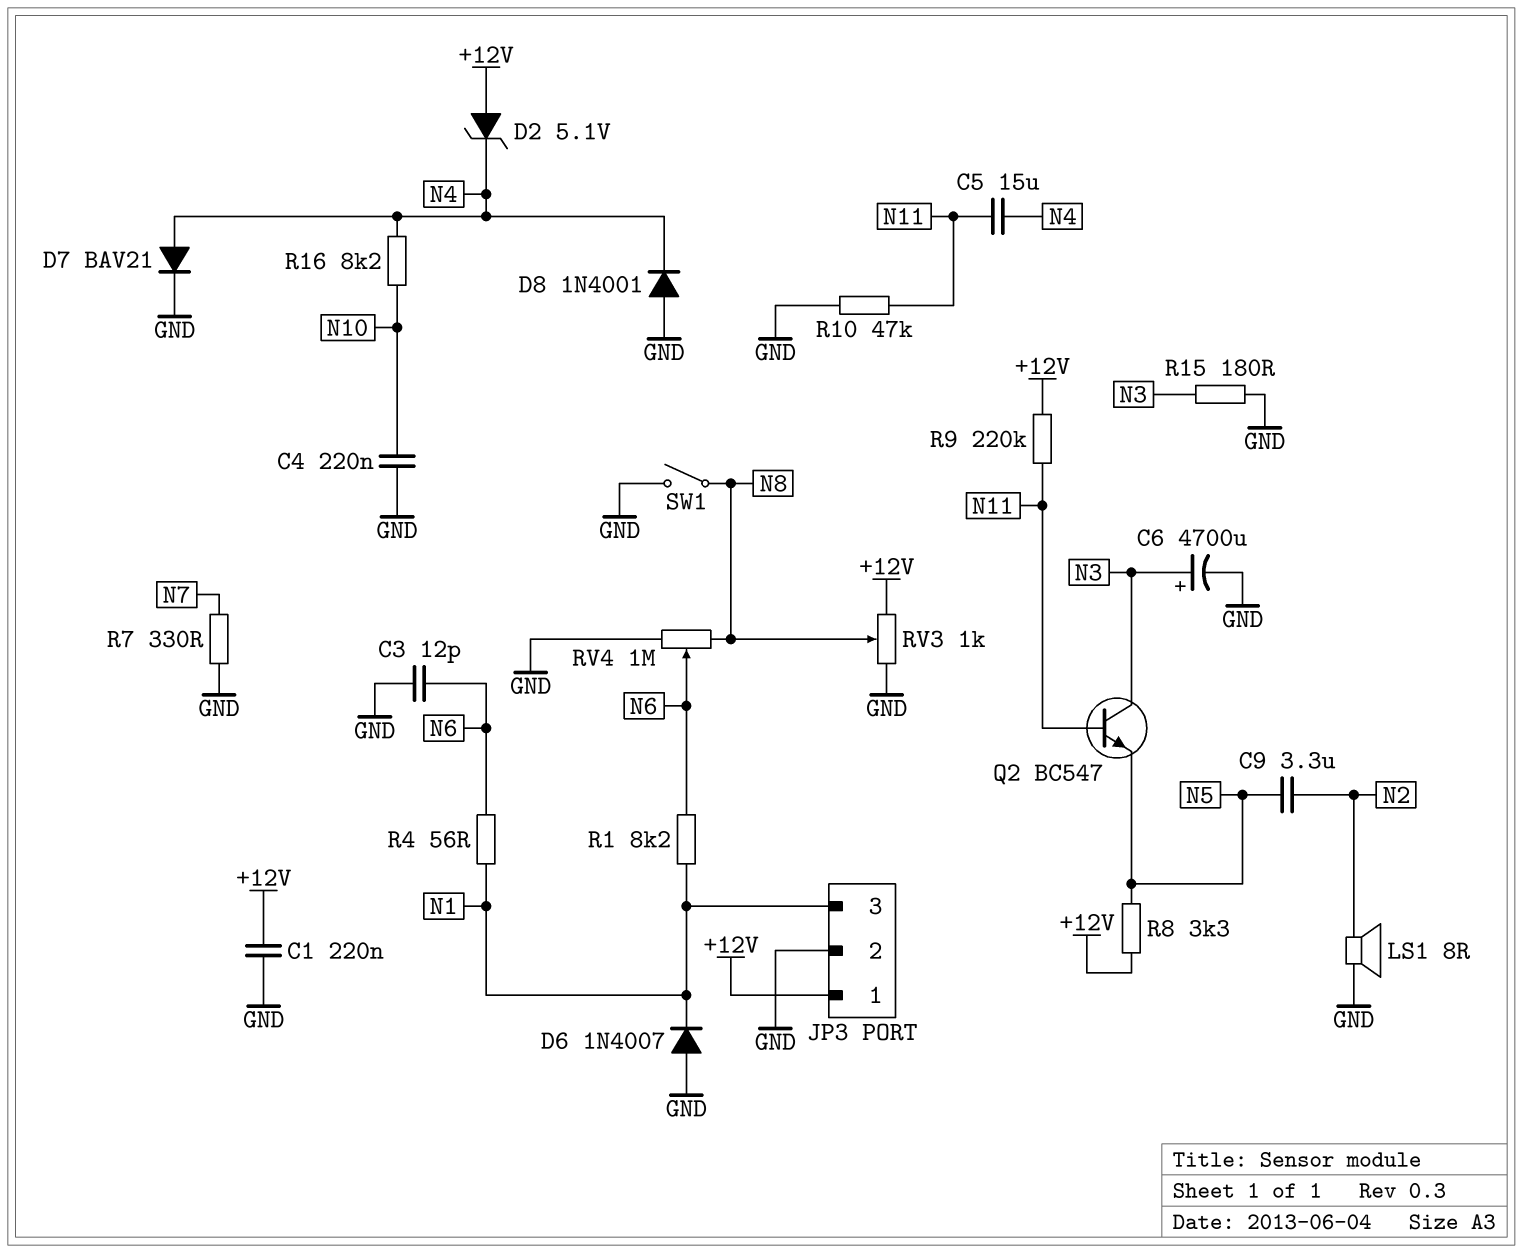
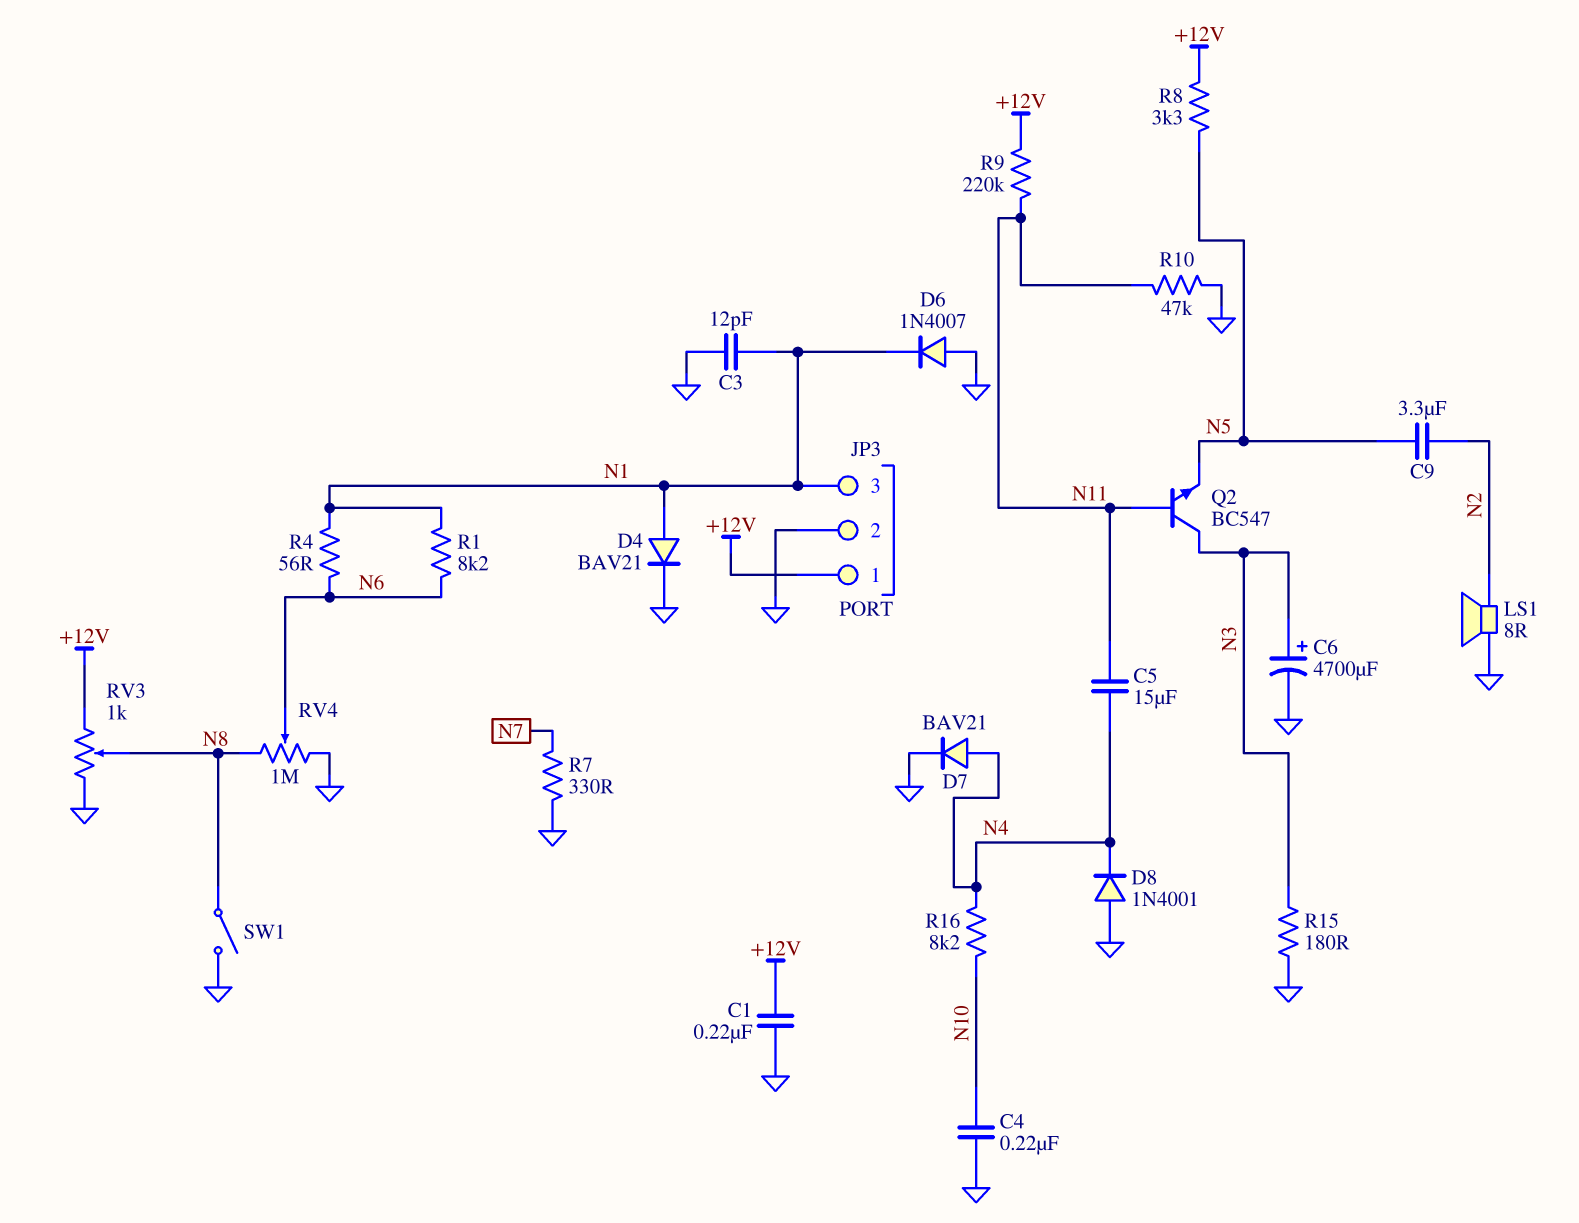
C3: 12pF (GND, N6) -> 12pF (GND, N1)
D2: zener 5.1V (A +12V, K N4) -> none
D4: none -> diode BAV21 (A N1, K GND)

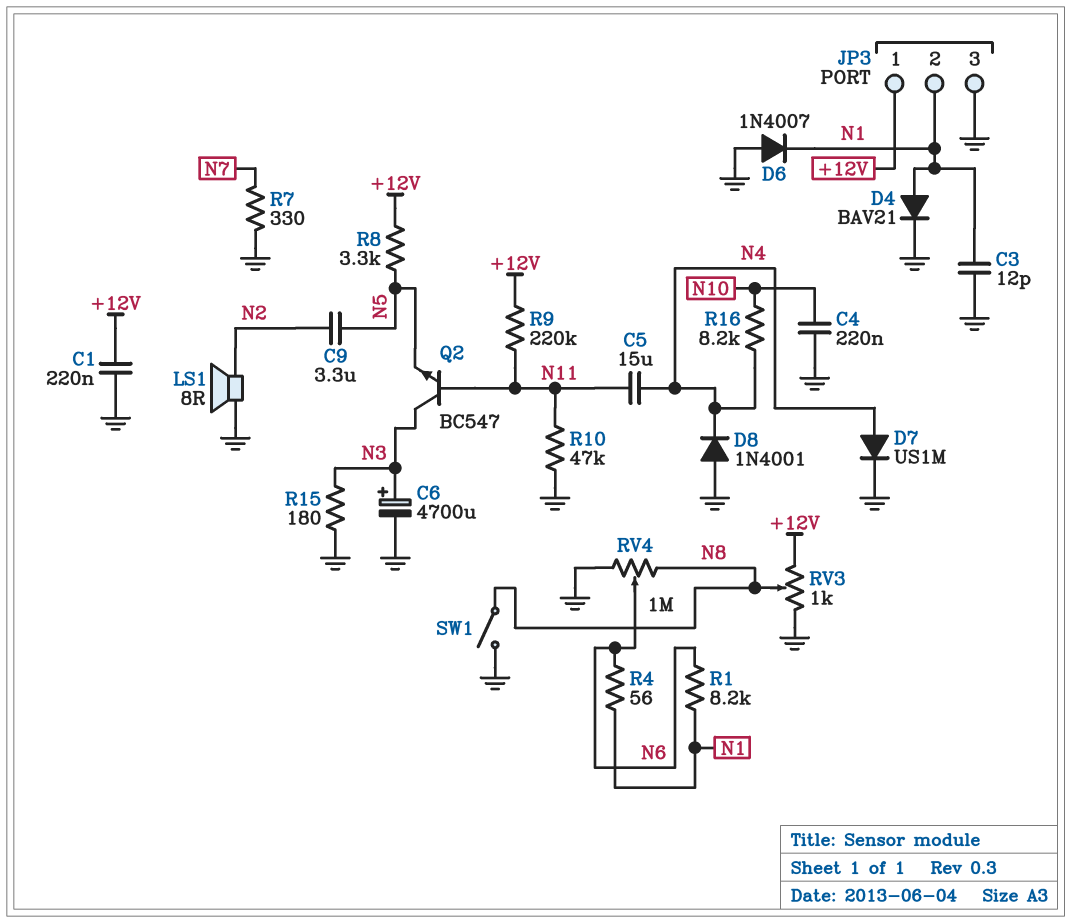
D7: diode BAV21 (A N4, K GND) -> diode US1M (A N4, K GND)
JP3 pin 2: GND -> N1
JP3 pin 3: N1 -> GND

